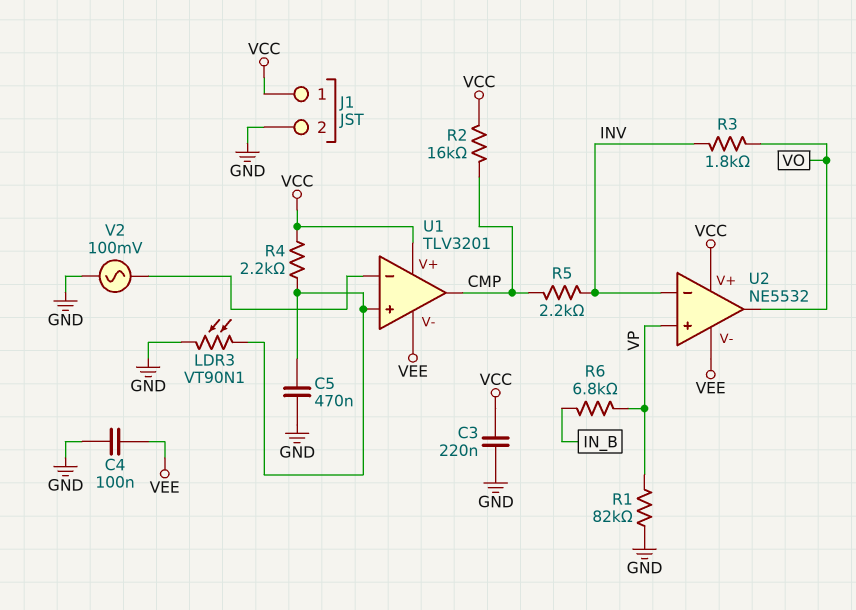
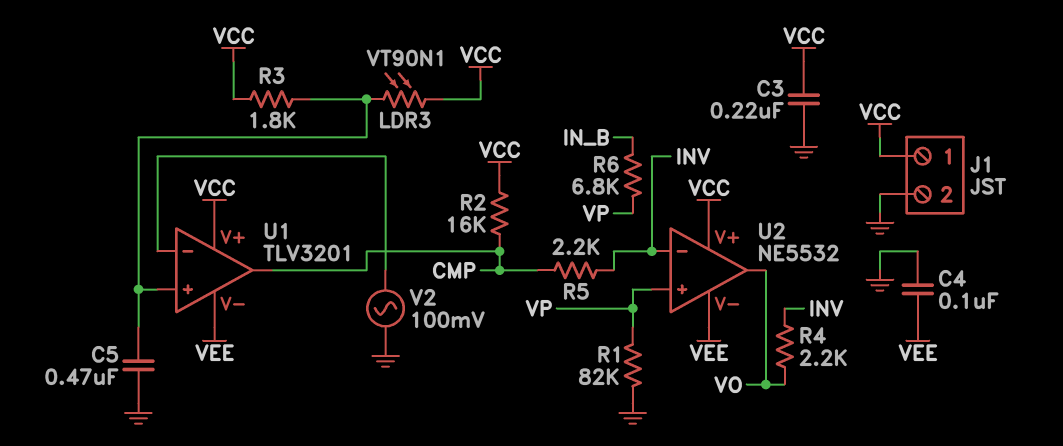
LDR3: VT90N1 (GND, U1/in+) -> VT90N1 (U1/in+, VCC)
R3: 1.8k (INV, VO) -> 1.8k (U1/in+, VCC)
R4: 2.2k (U1/in+, VCC) -> 2.2k (INV, VO)

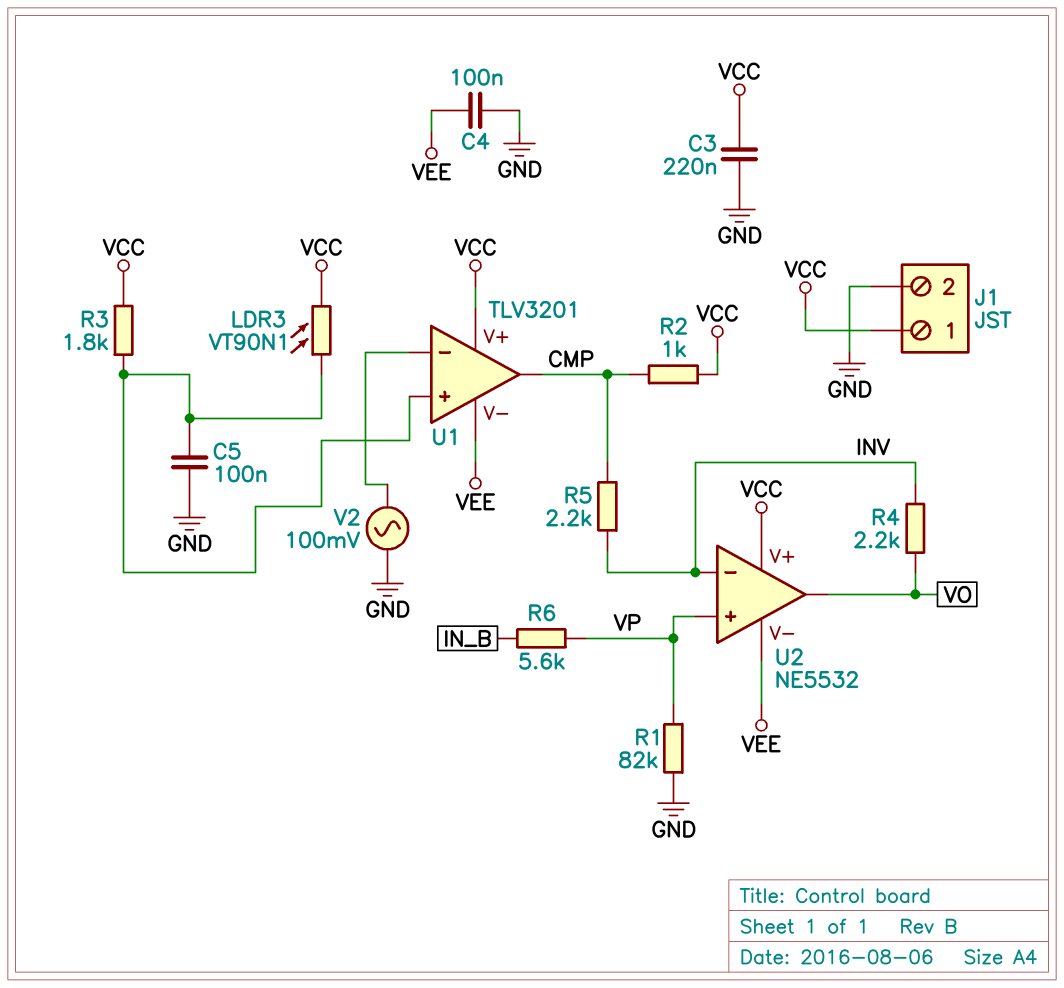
C5: 470nF (GND, U1/in+) -> 100nF (GND, U1/in+)
R2: 16k (CMP, VCC) -> 1k (CMP, VCC)
R6: 6.8k (IN_B, VP) -> 5.6k (IN_B, VP)

